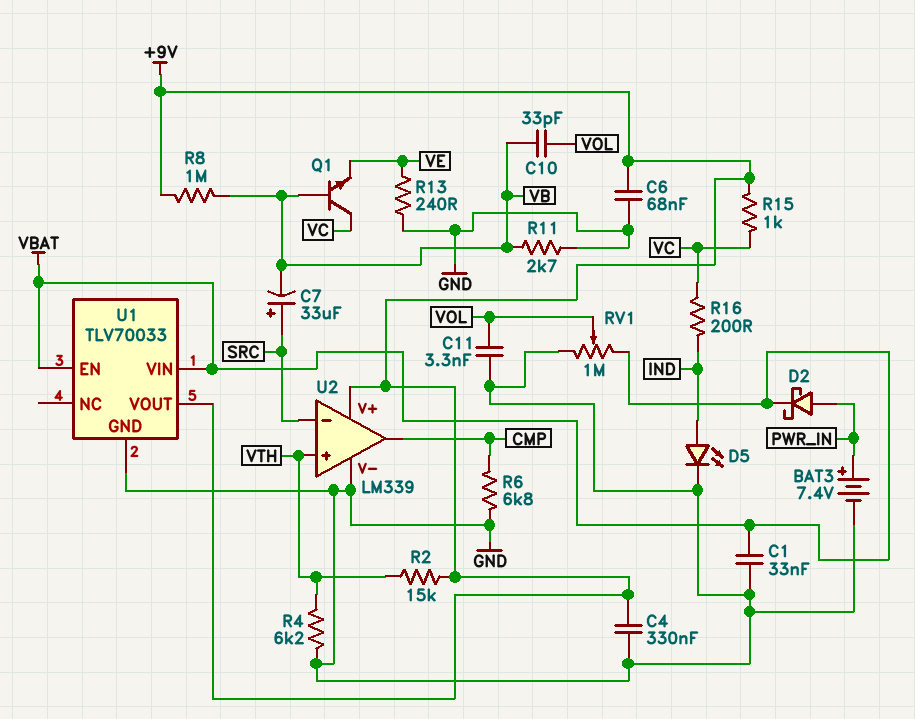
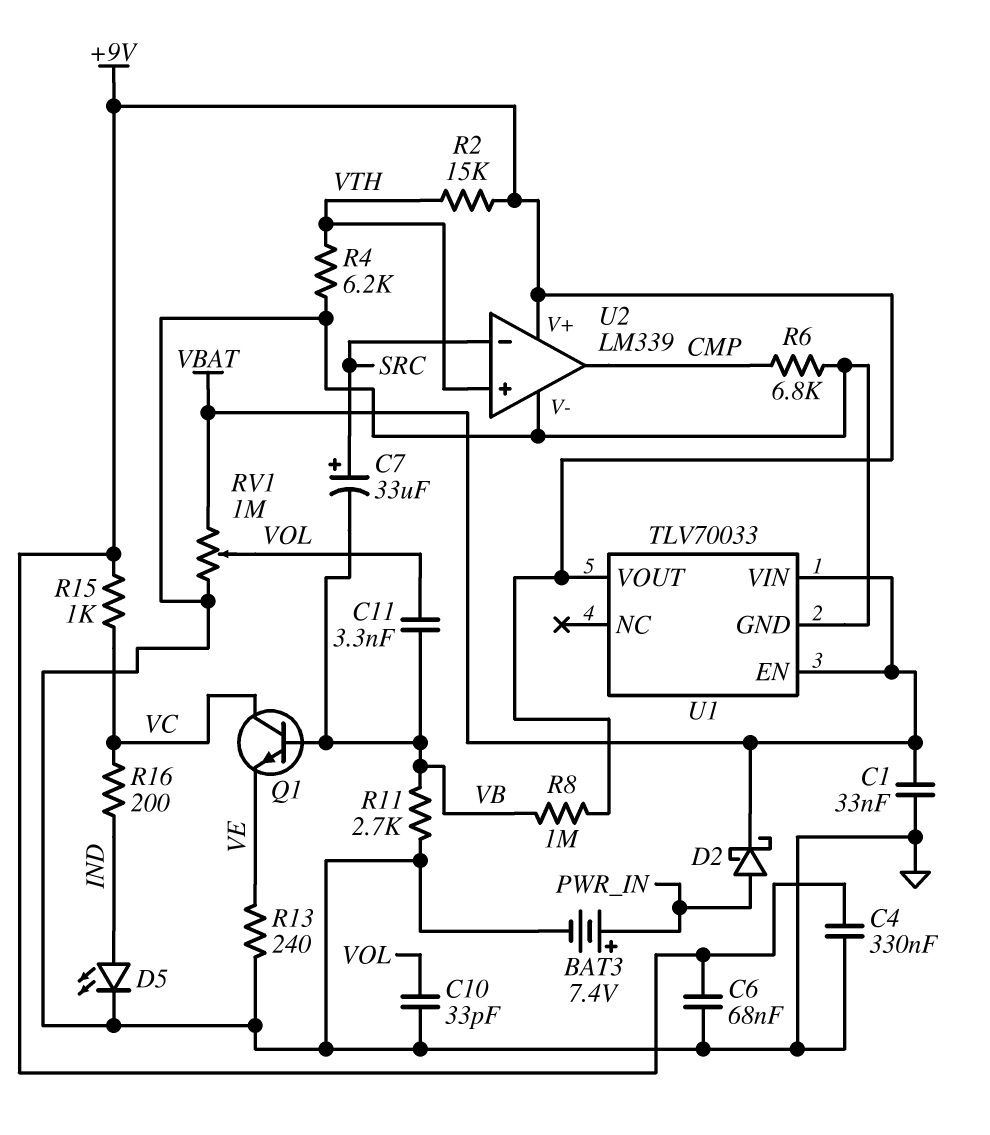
C10: 33pF (VB, VOL) -> 33pF (GND, VOL)
C11: 3.3nF (GND, VOL) -> 3.3nF (VB, VOL)

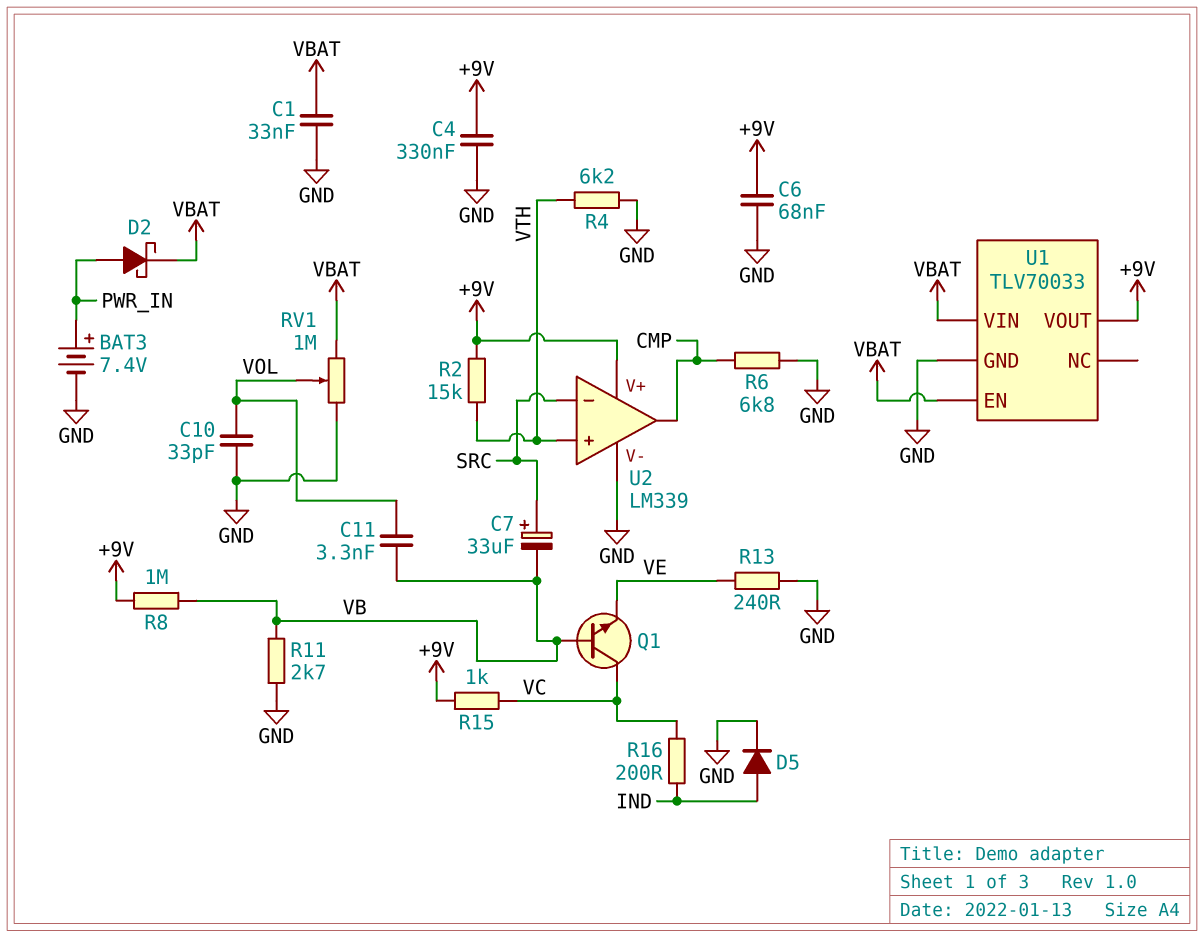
D5: LED (A IND, K GND) -> diode (A IND, K GND)

